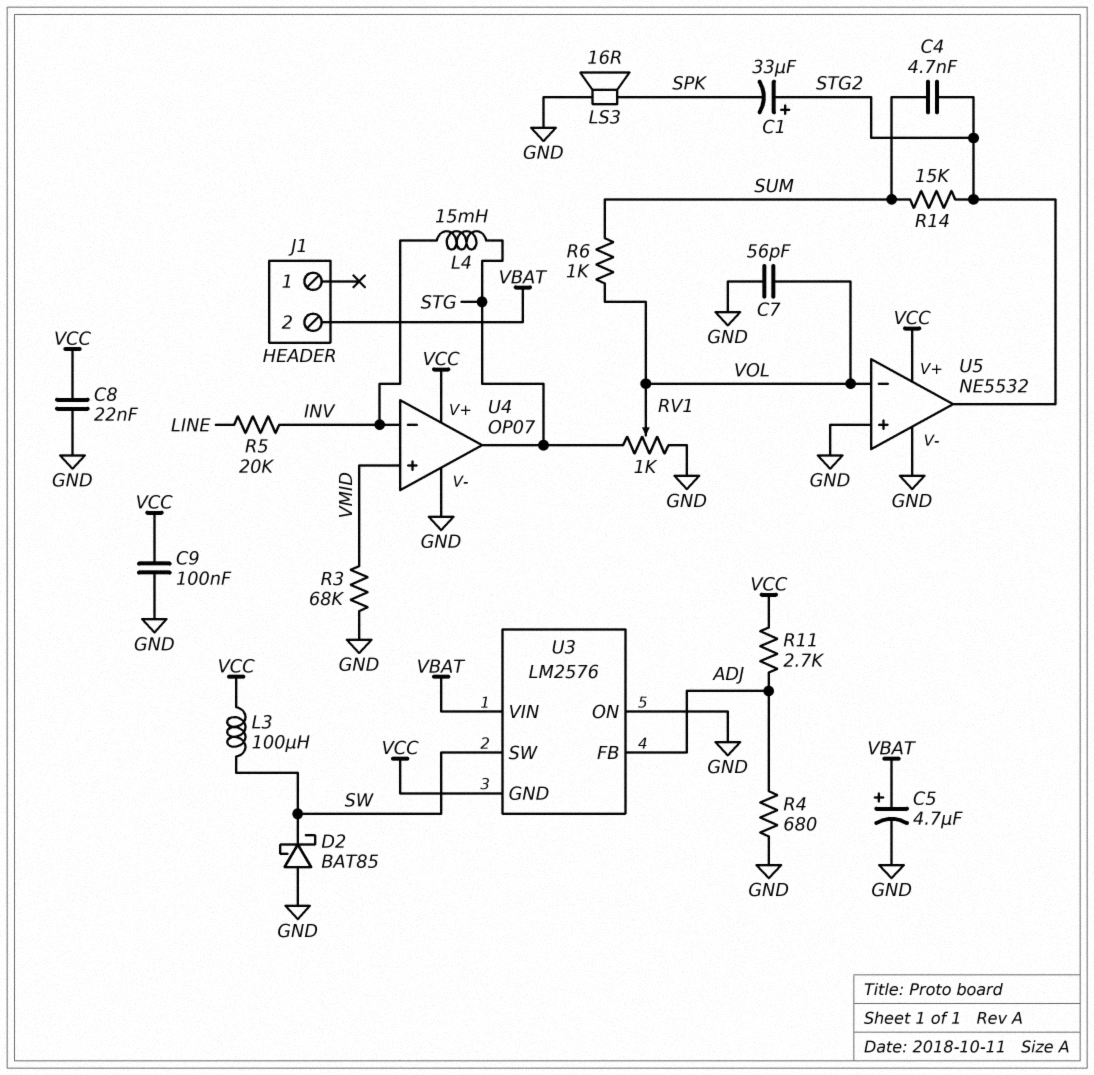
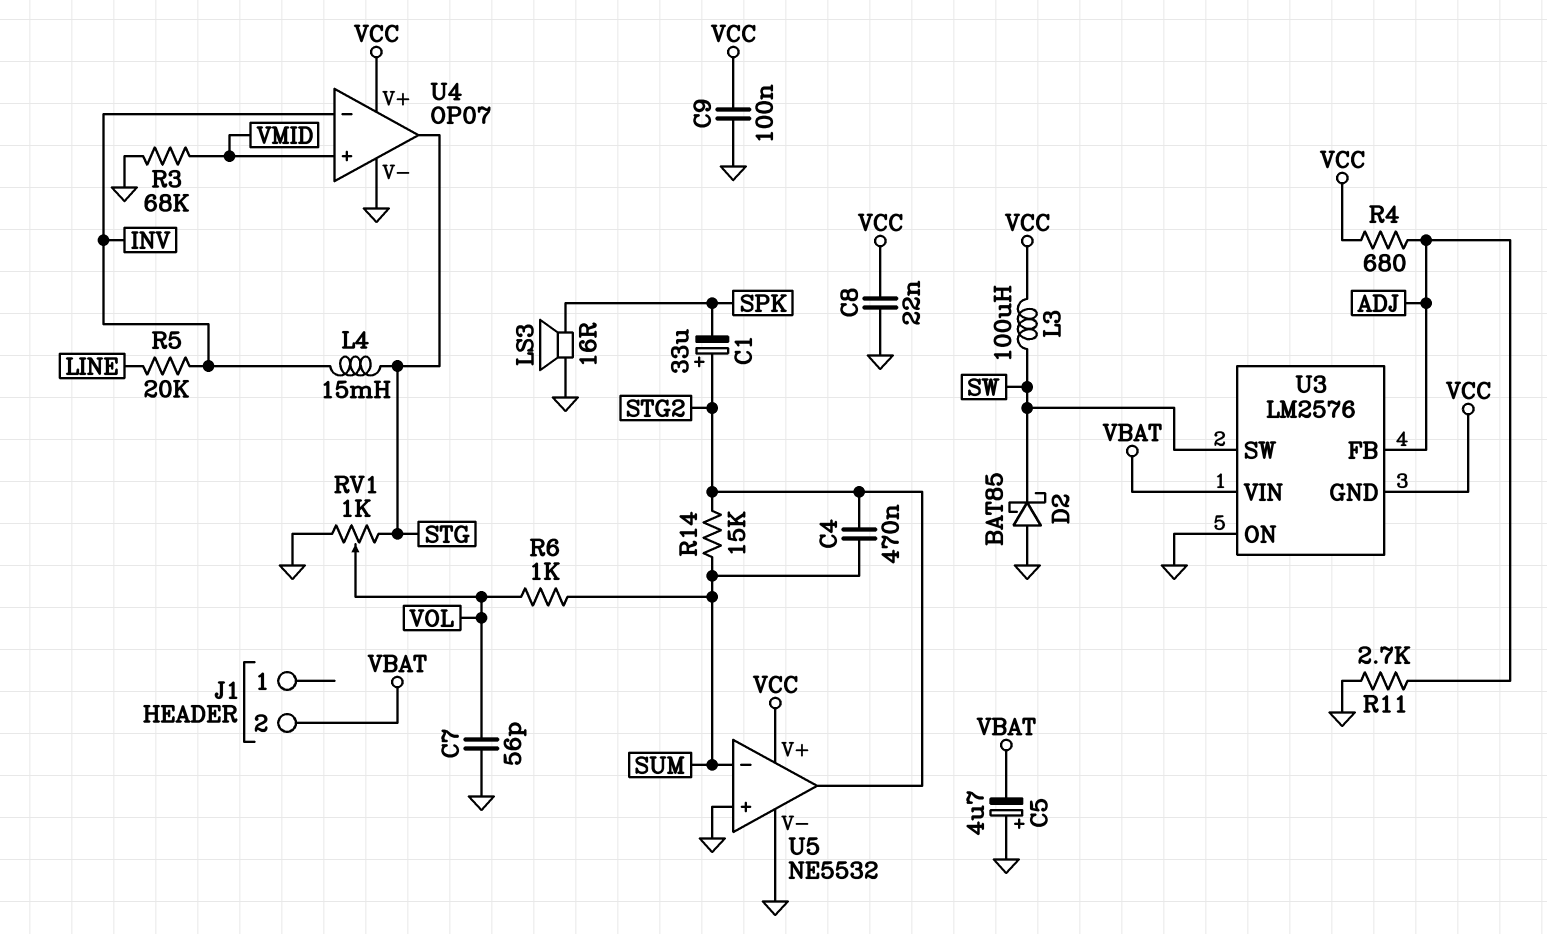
C4: 4.7nF (STG2, SUM) -> 470nF (STG2, SUM)
C5: 4.7uF (plus VBAT, minus GND) -> 4.7uF (plus GND, minus VBAT)
R4: 680 (ADJ, GND) -> 680 (ADJ, VCC)
R11: 2.7k (ADJ, VCC) -> 2.7k (ADJ, GND)
U5 pin in-: VOL -> SUM

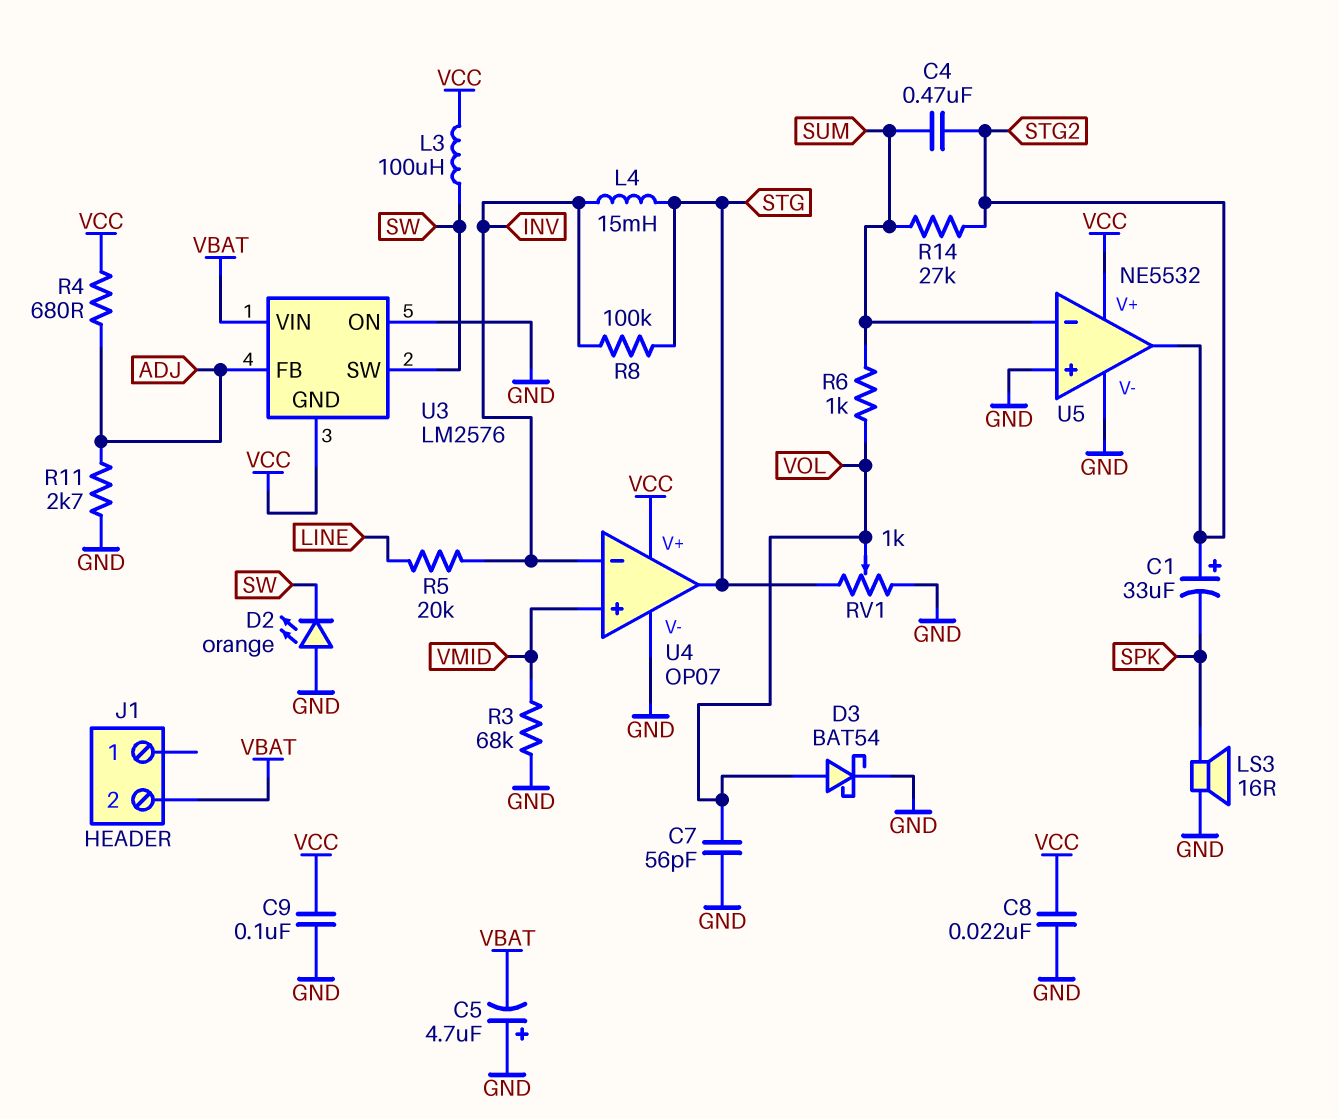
D2: schottky BAT85 (A GND, K SW) -> LED orange (A GND, K SW)
D3: none -> schottky BAT54 (A VOL, K GND)
R8: none -> 100k (INV, STG)
R14: 15k (STG2, SUM) -> 27k (STG2, SUM)

